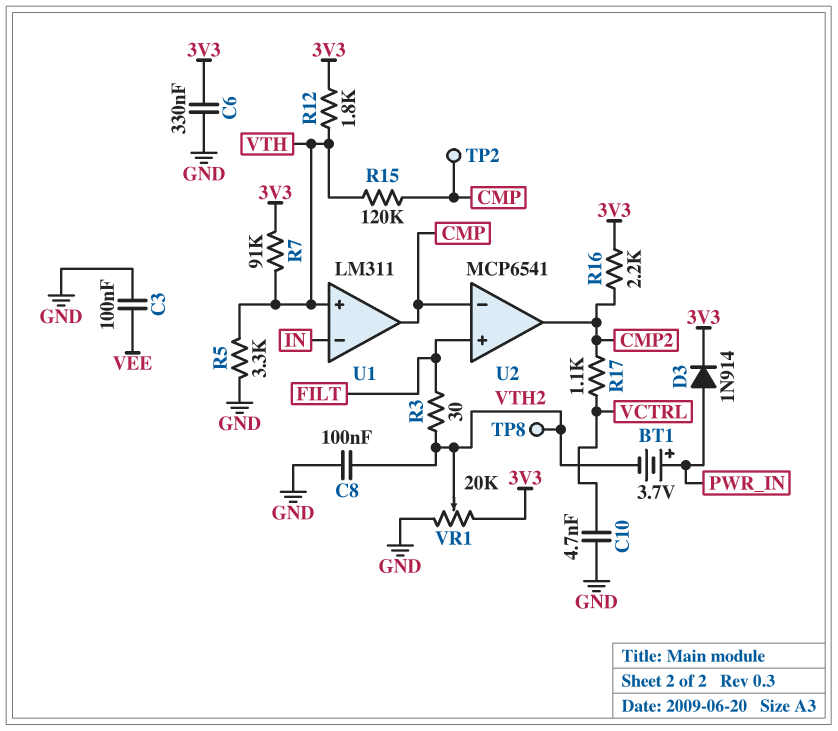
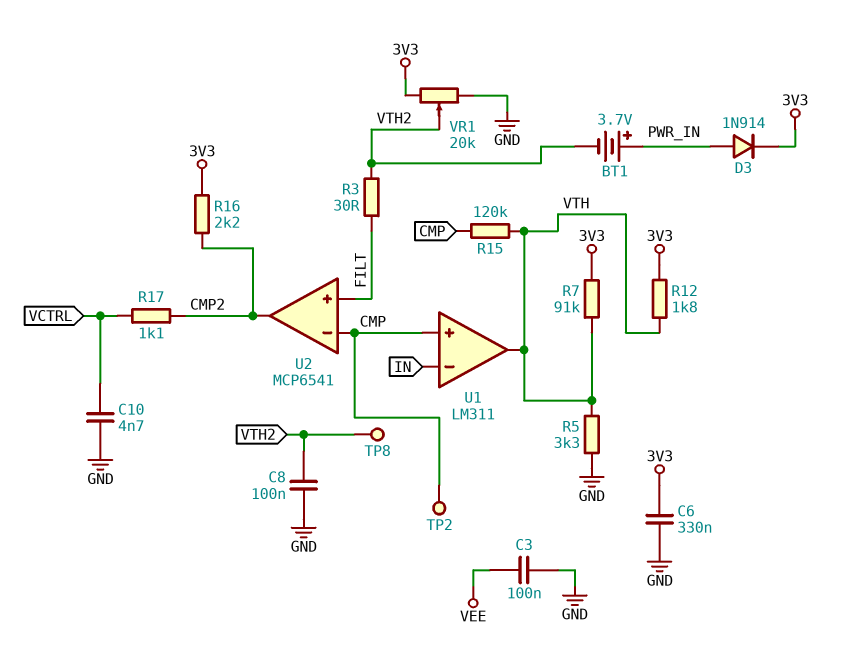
U1 pin in+: VTH -> CMP
U1 pin out: CMP -> VTH

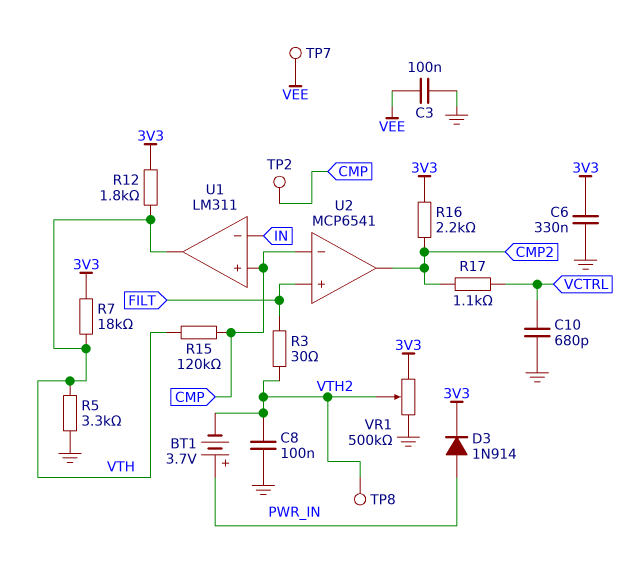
C10: 4.7nF (GND, VCTRL) -> 680pF (GND, VCTRL)
R7: 91k (3V3, VTH) -> 18k (3V3, VTH)
TP7: none -> test point (VEE)
VR1: 20k (3V3, GND, wiper VTH2) -> 500k (3V3, GND, wiper VTH2)

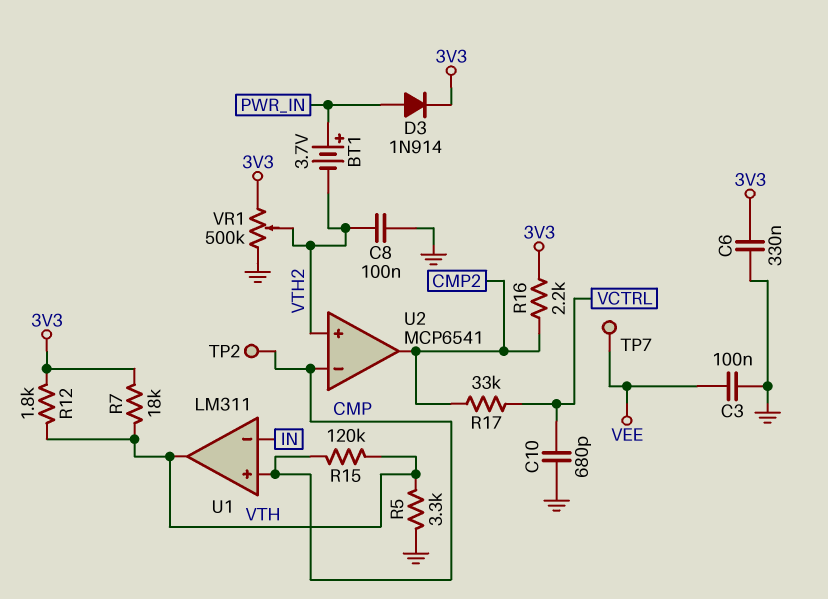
R3: 30 (FILT, VTH2) -> none
R17: 1.1k (CMP2, VCTRL) -> 33k (CMP2, VCTRL)
TP8: test point (VTH2) -> none
U2 pin in+: FILT -> VTH2

